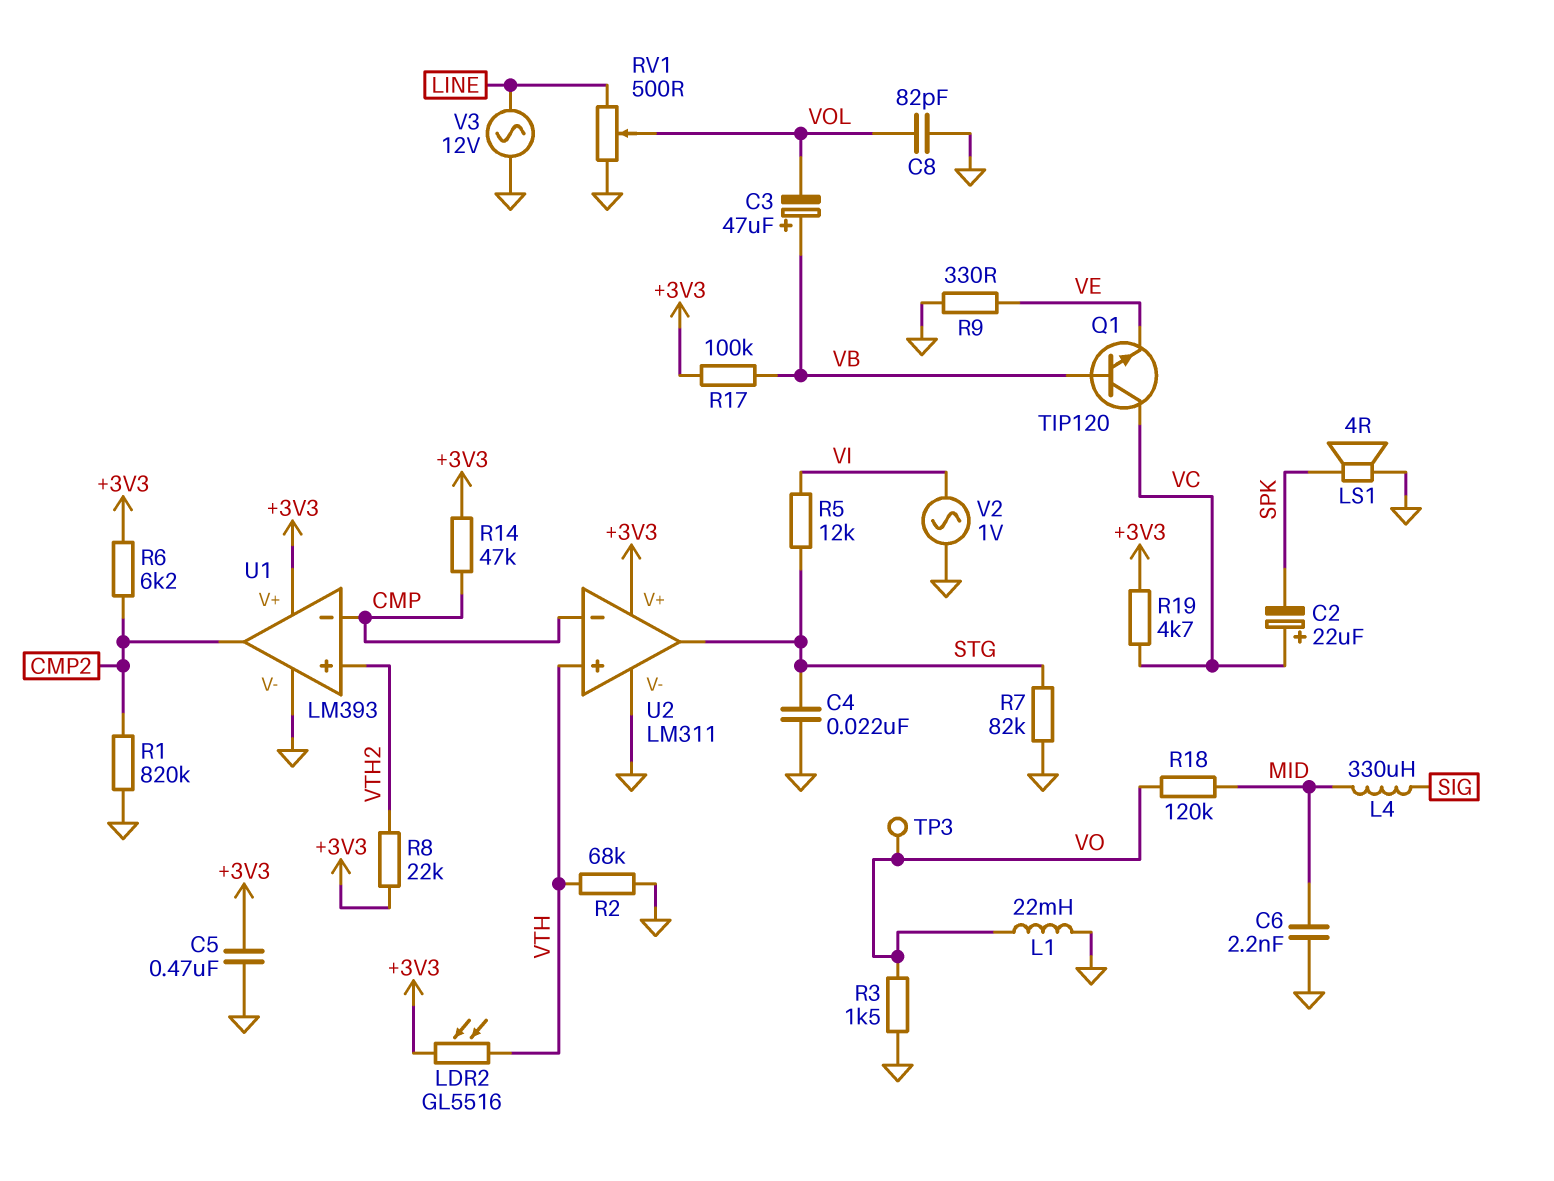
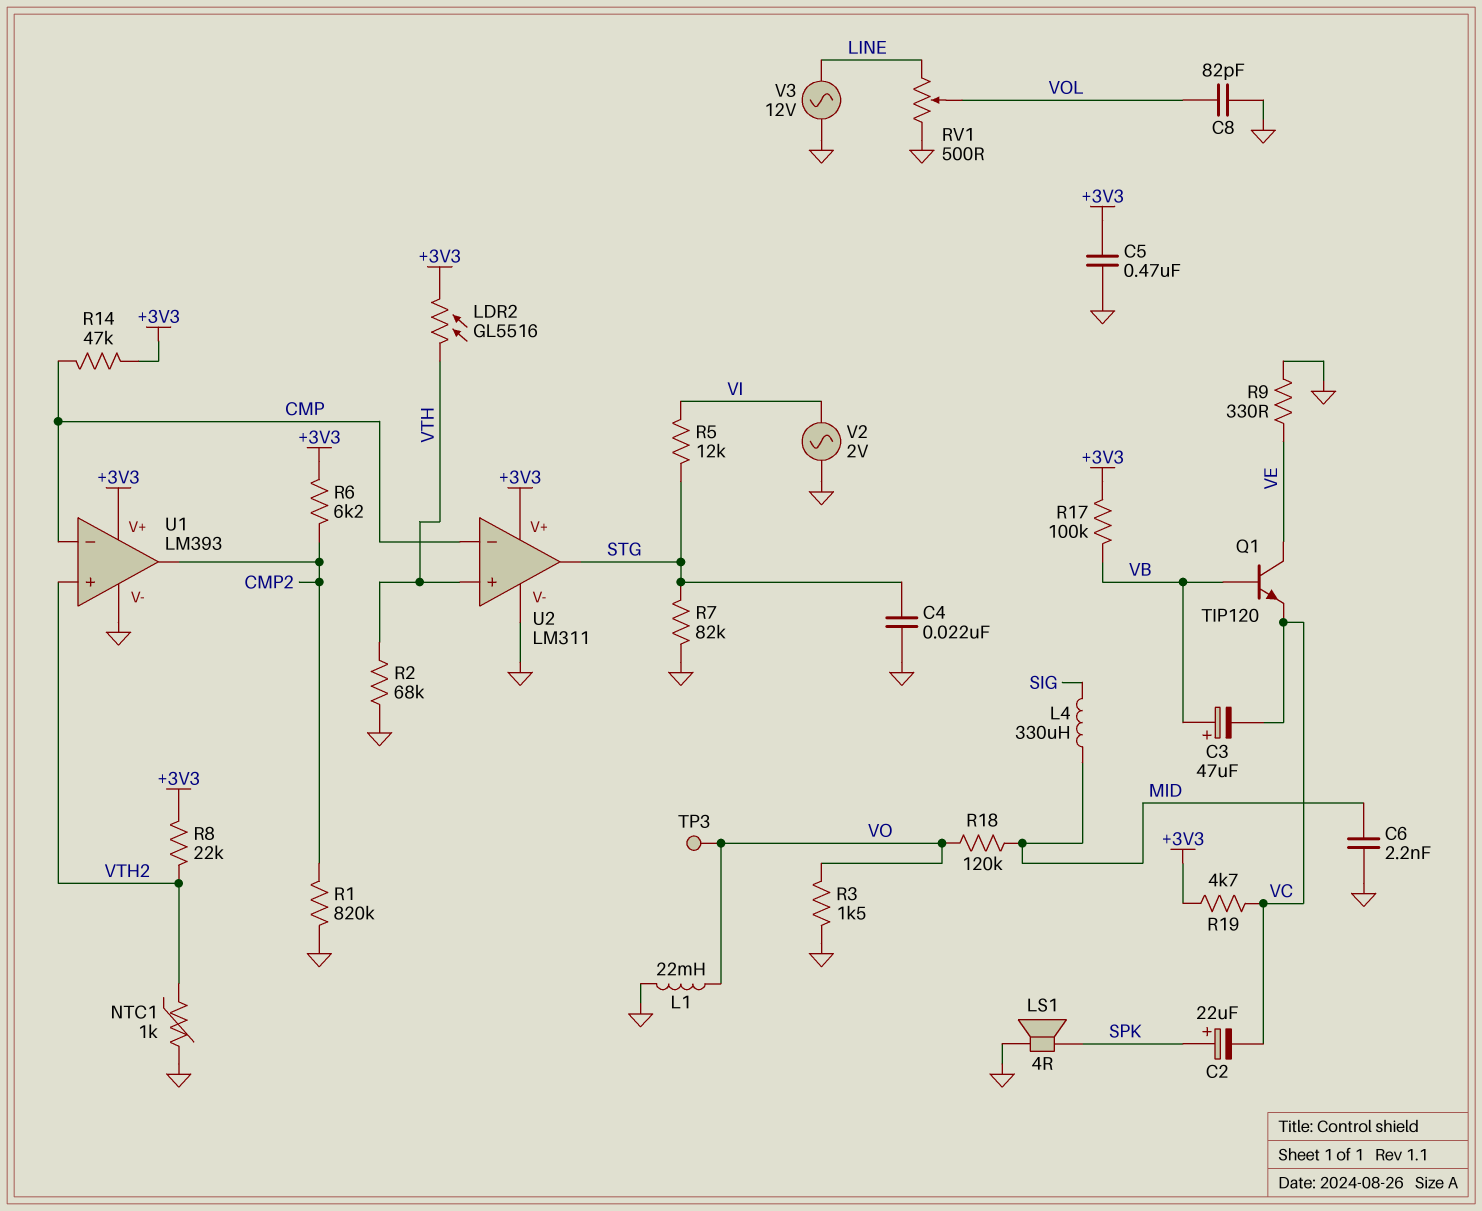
C2: 22uF (plus VC, minus SPK) -> 22uF (plus SPK, minus VC)
C3: 47uF (plus VB, minus VOL) -> 47uF (plus VB, minus VC)
NTC1: none -> 1k (GND, VTH2)
Q1: NPN TIP120 (B VB, C VC, E VE) -> NPN TIP120 (B VB, C VE, E VC)
V2: AC 1V (GND, VI) -> AC 2V (GND, VI)

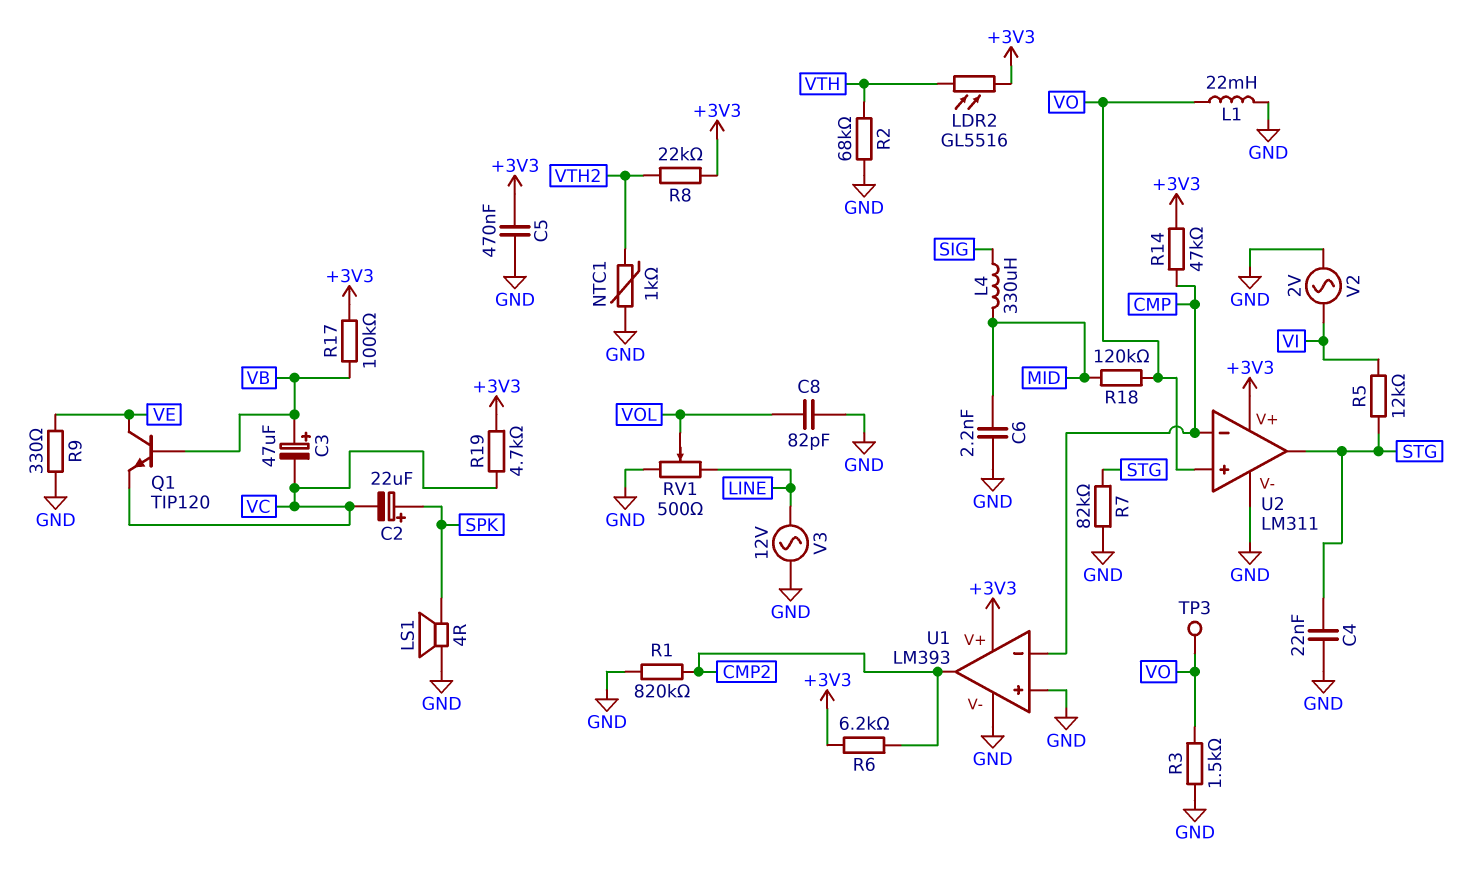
U1 pin in+: VTH2 -> GND
U2 pin in+: VTH -> VO

